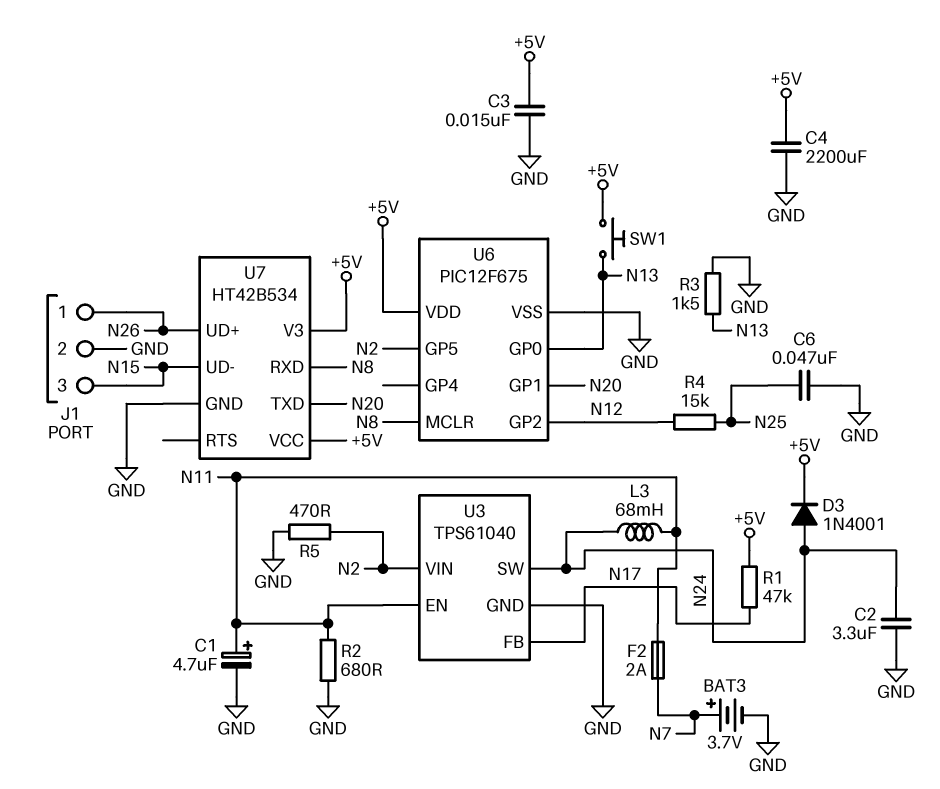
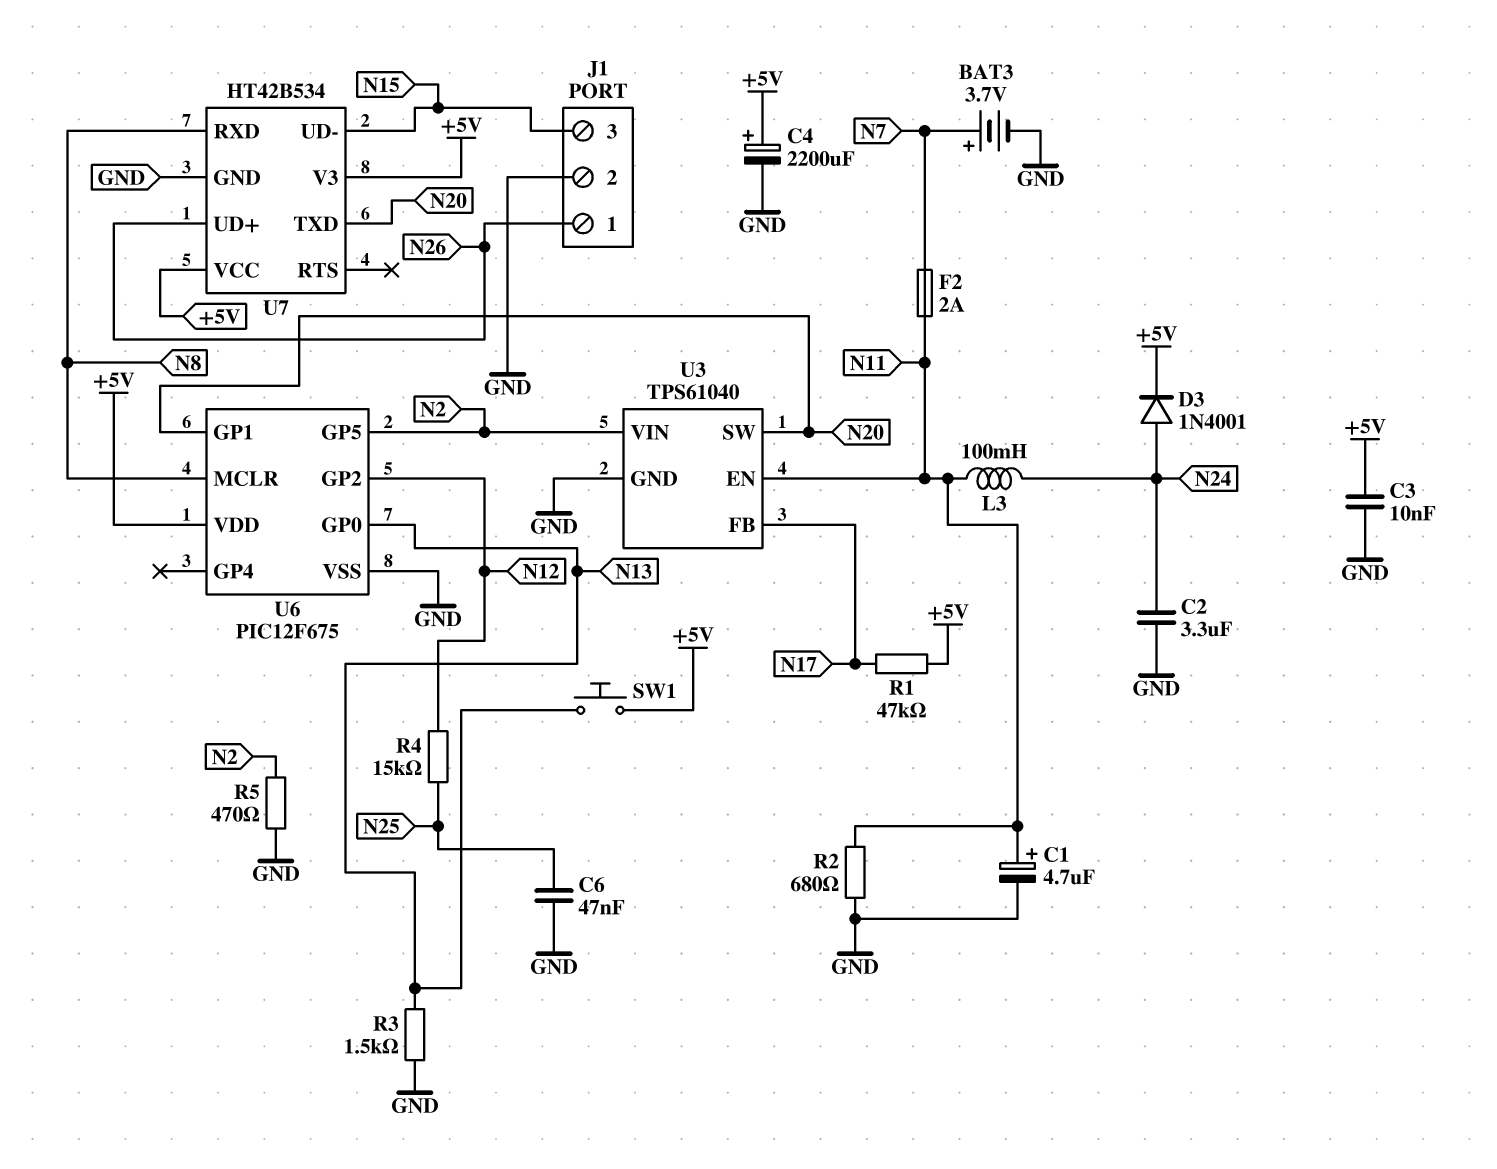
C3: 15nF (+5V, GND) -> 10nF (+5V, GND)
C4: 2200uF (+5V, GND) -> 2200uF (plus +5V, minus GND)
L3: 68mH (N11, N24) -> 100mH (N11, N24)
U3 pin SW: N24 -> N20

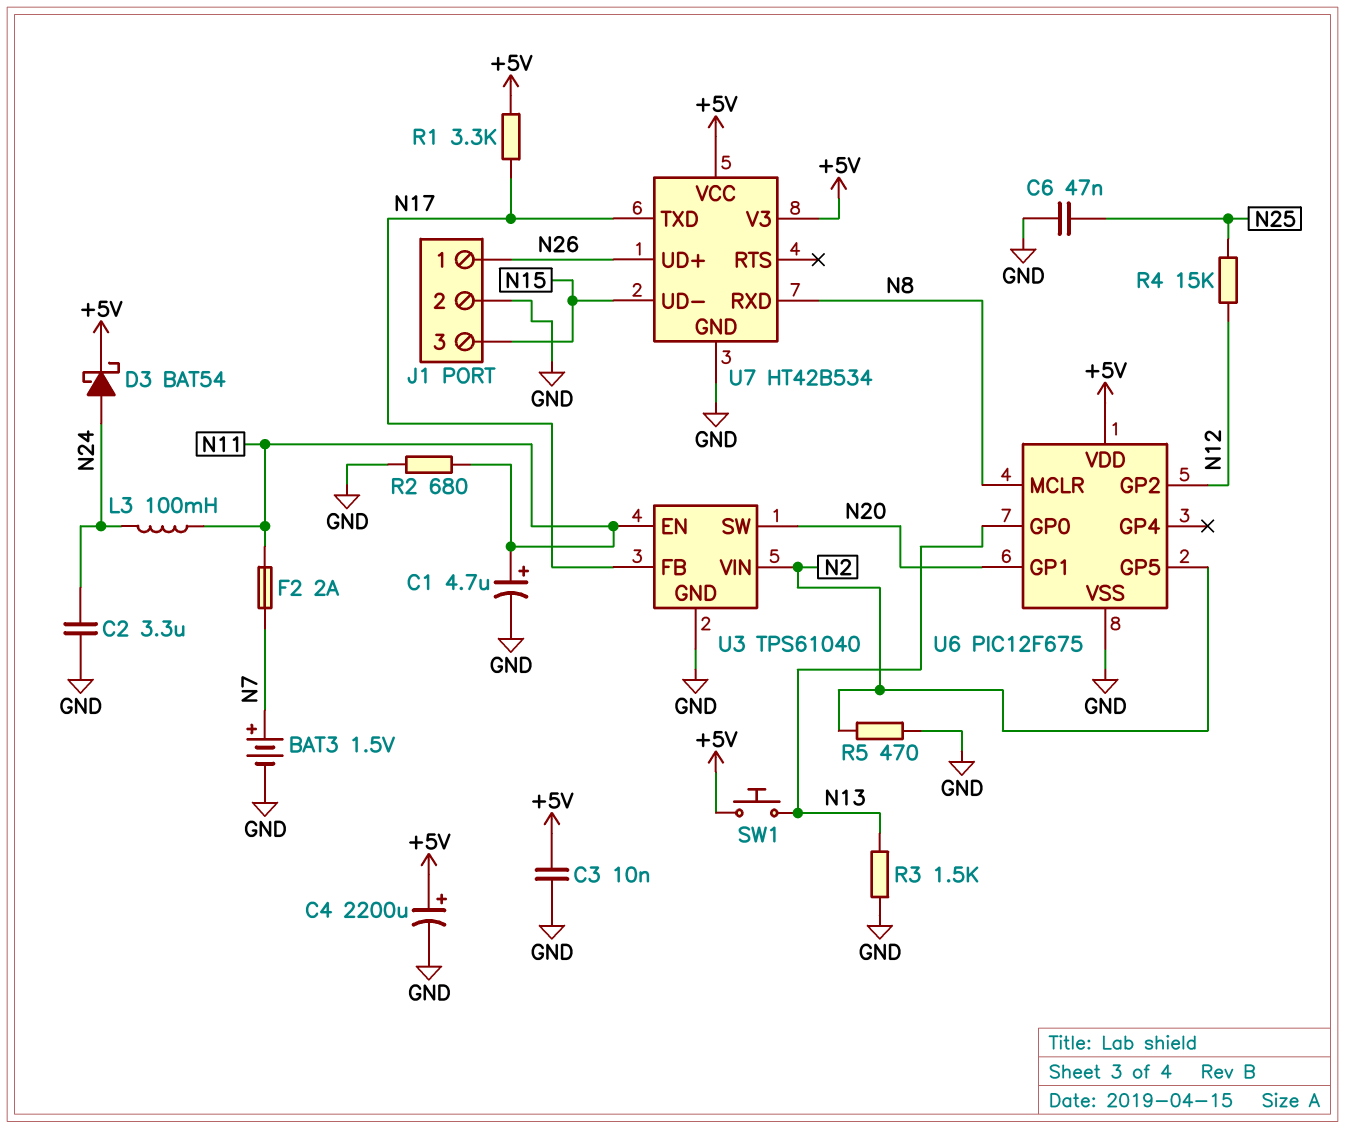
BAT3: 3.7V (plus N7, minus GND) -> 1.5V (plus N7, minus GND)
D3: diode 1N4001 (A N24, K +5V) -> schottky BAT54 (A N24, K +5V)
R1: 47k (+5V, N17) -> 3.3k (+5V, N17)
U7 pin TXD: N20 -> N17

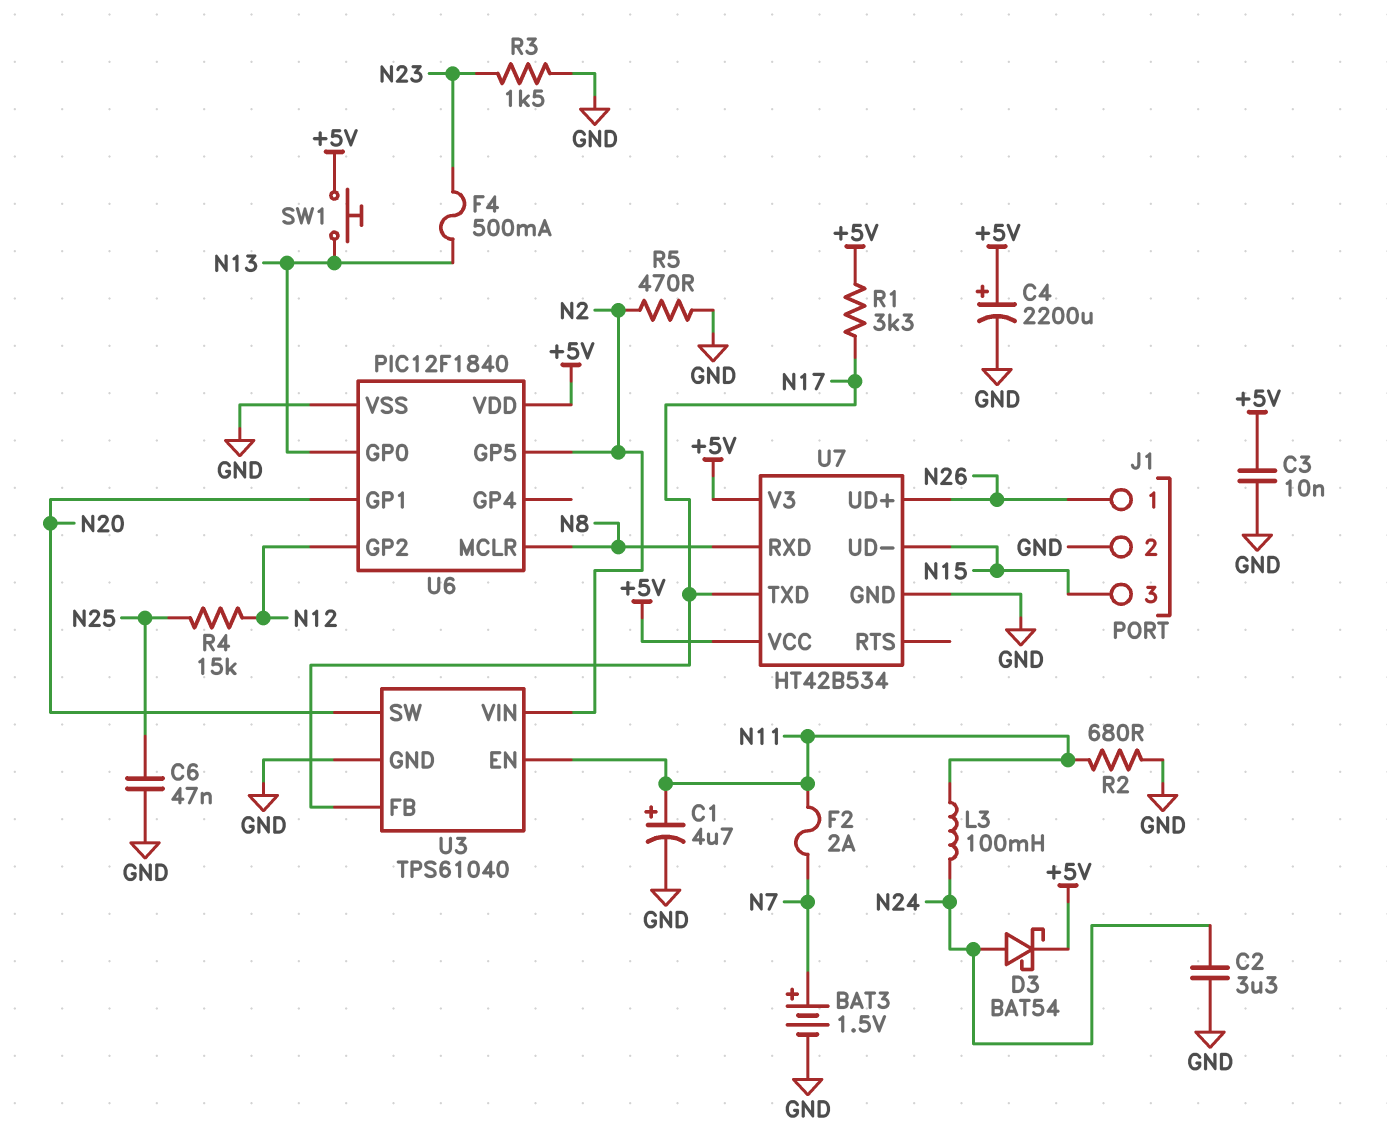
F4: none -> 500mA (N13, N23)
R3: 1.5k (GND, N13) -> 1.5k (GND, N23)
U6: PIC12F675 -> PIC12F1840

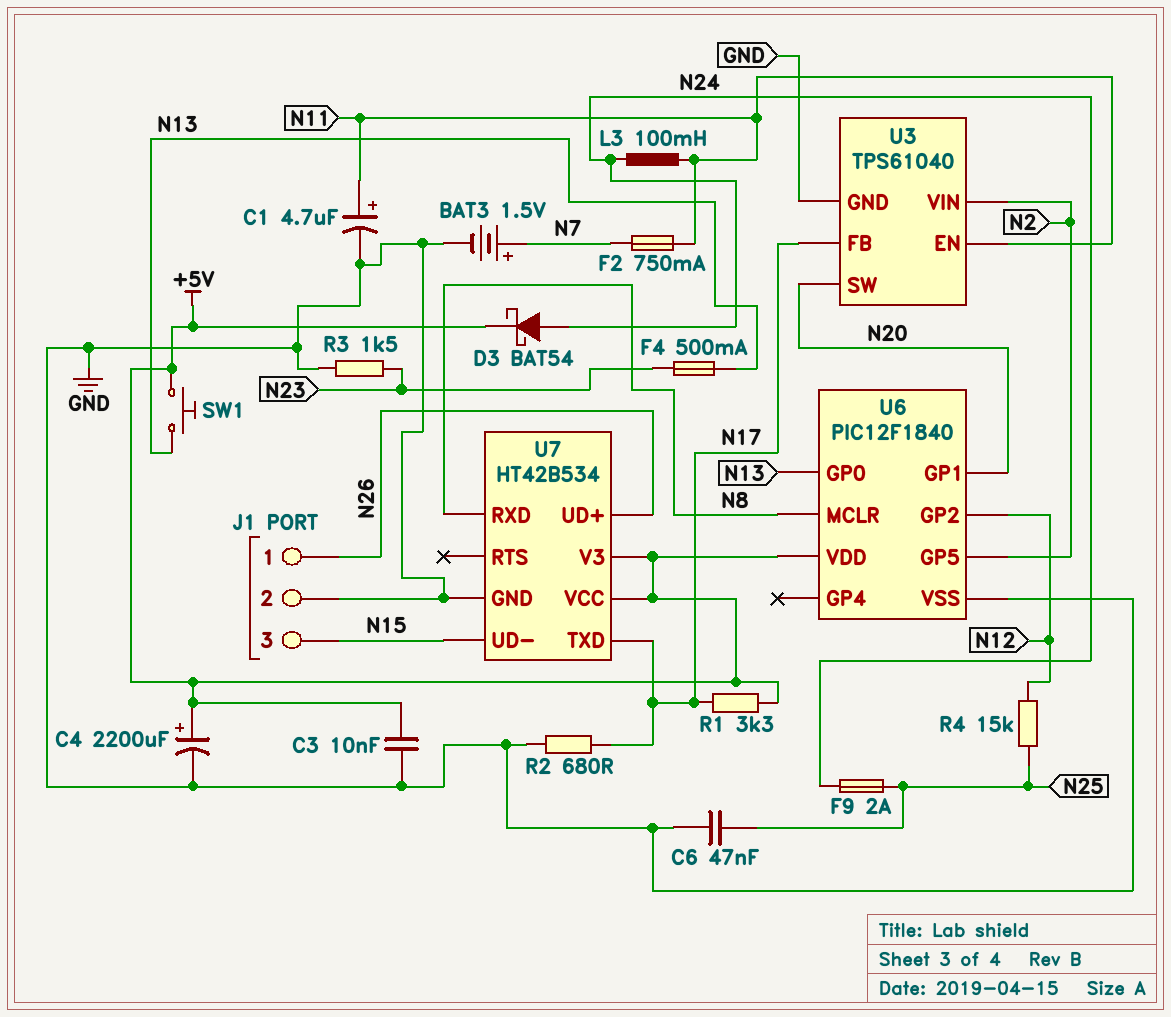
C2: 3.3uF (GND, N24) -> none
F2: 2A (N7, N11) -> 750mA (N7, N11)
F9: none -> 2A (N24, N25)
R2: 680 (GND, N11) -> 680 (GND, N17)
R5: 470 (GND, N2) -> none

